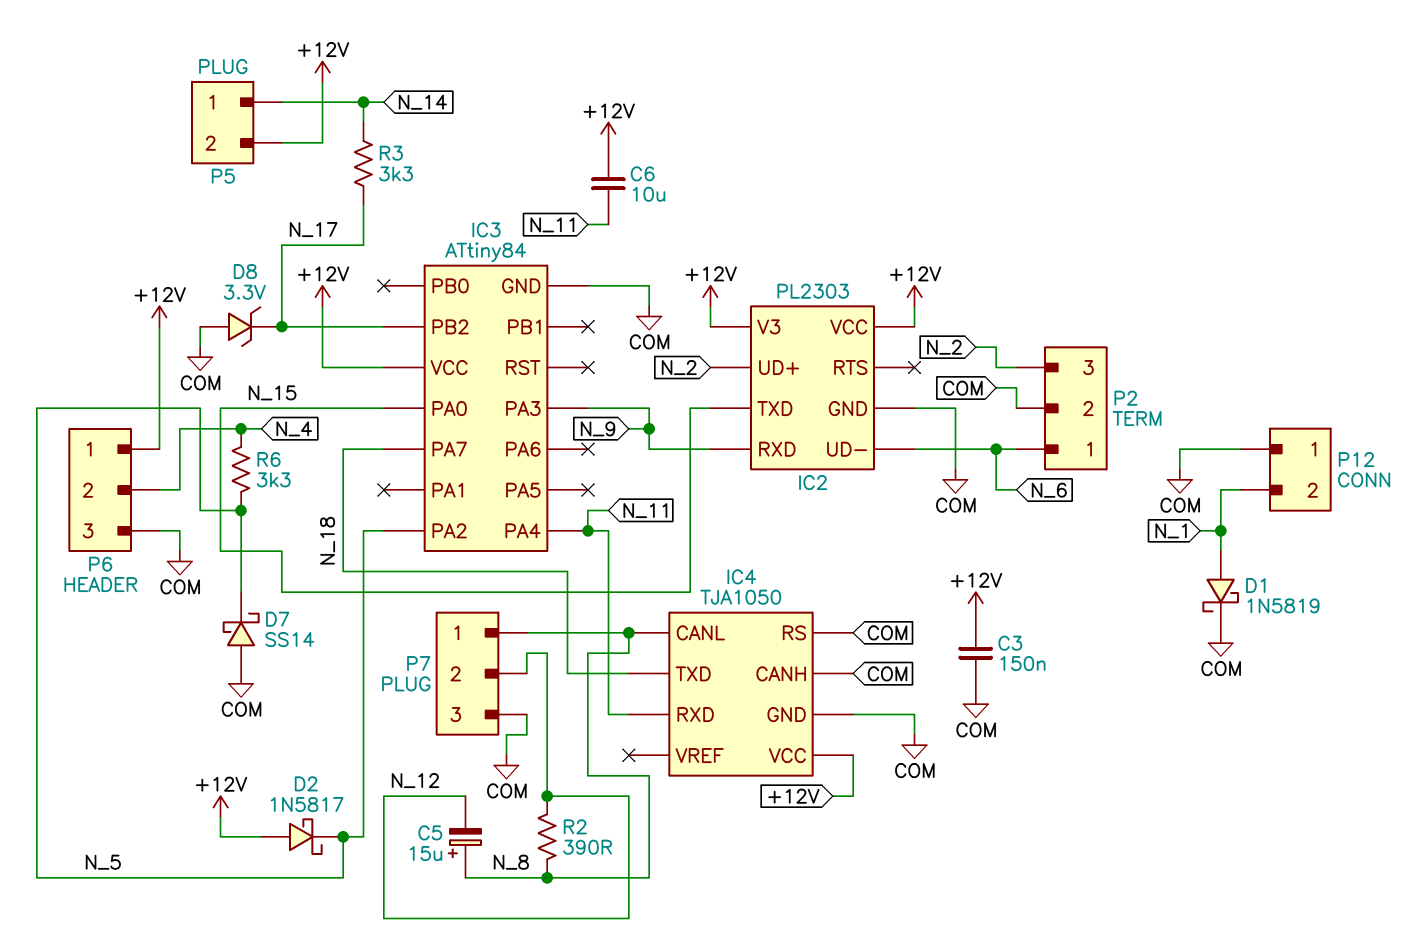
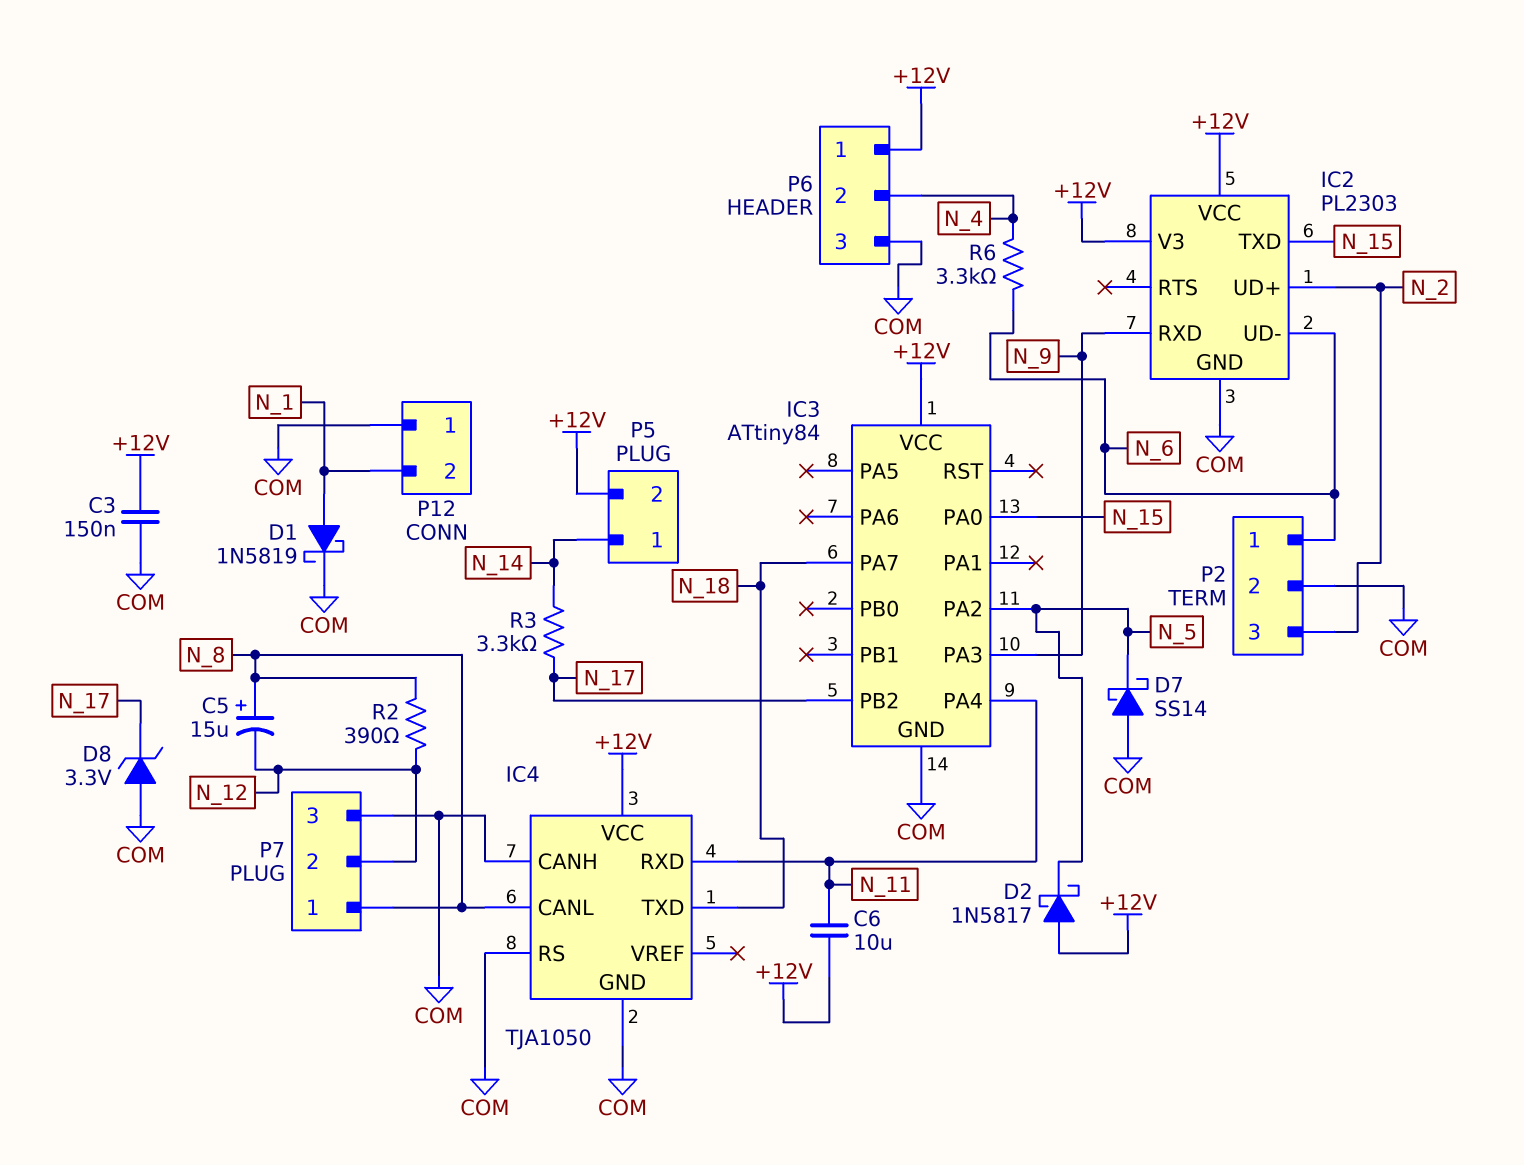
R6: 3.3k (N_4, N_5) -> 3.3k (N_4, N_6)

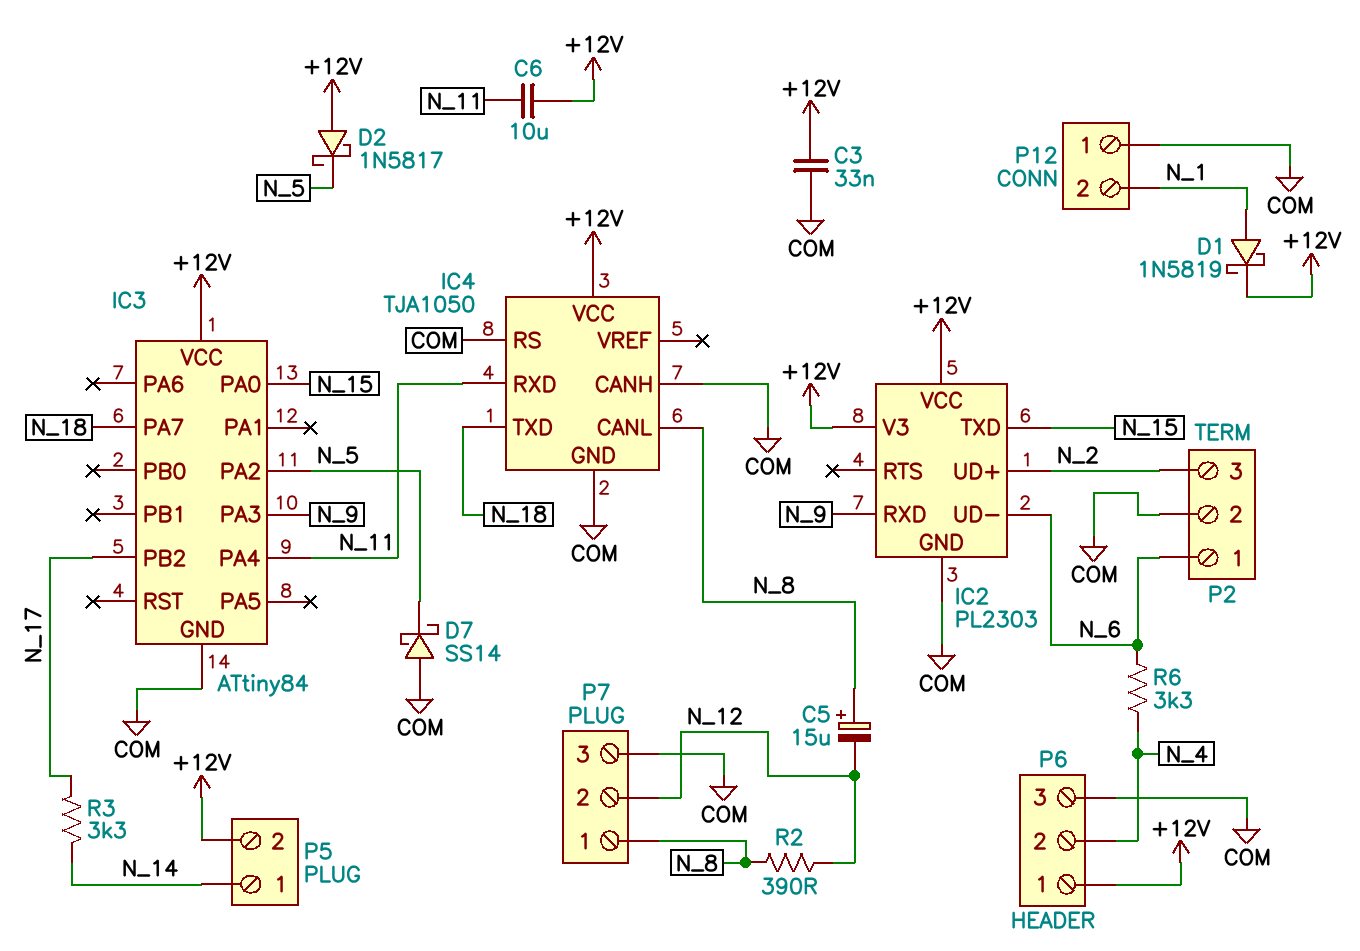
C3: 150nF (+12V, COM) -> 33nF (+12V, COM)
D1: schottky 1N5819 (A N_1, K COM) -> schottky 1N5819 (A N_1, K +12V)
D8: zener 3.3V (A COM, K N_17) -> none

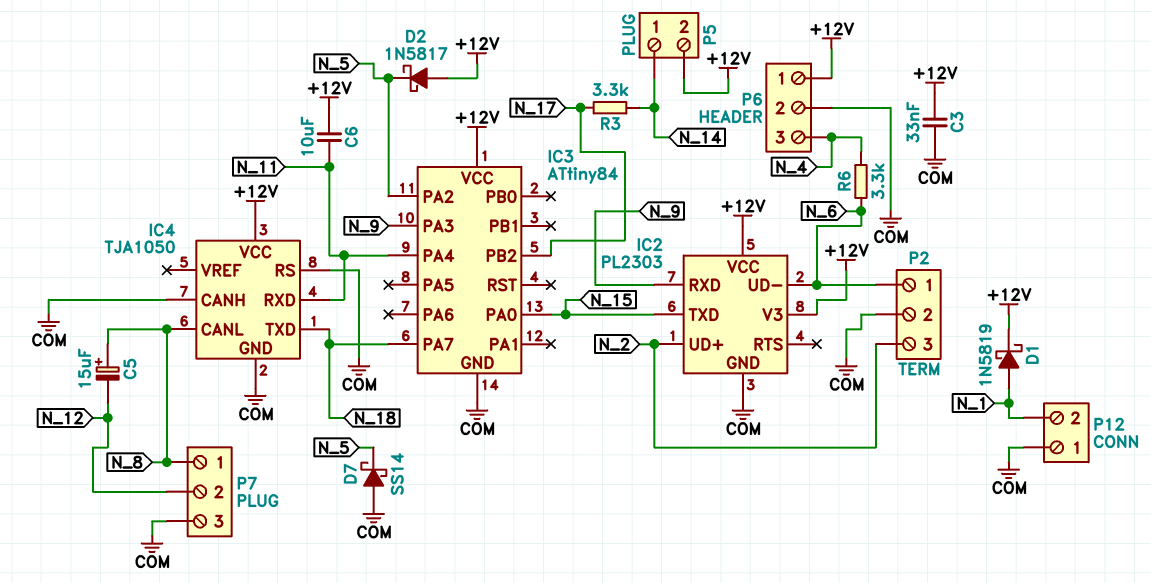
P6 pin 2: N_4 -> COM
P6 pin 3: COM -> N_4
R2: 390 (N_8, N_12) -> none

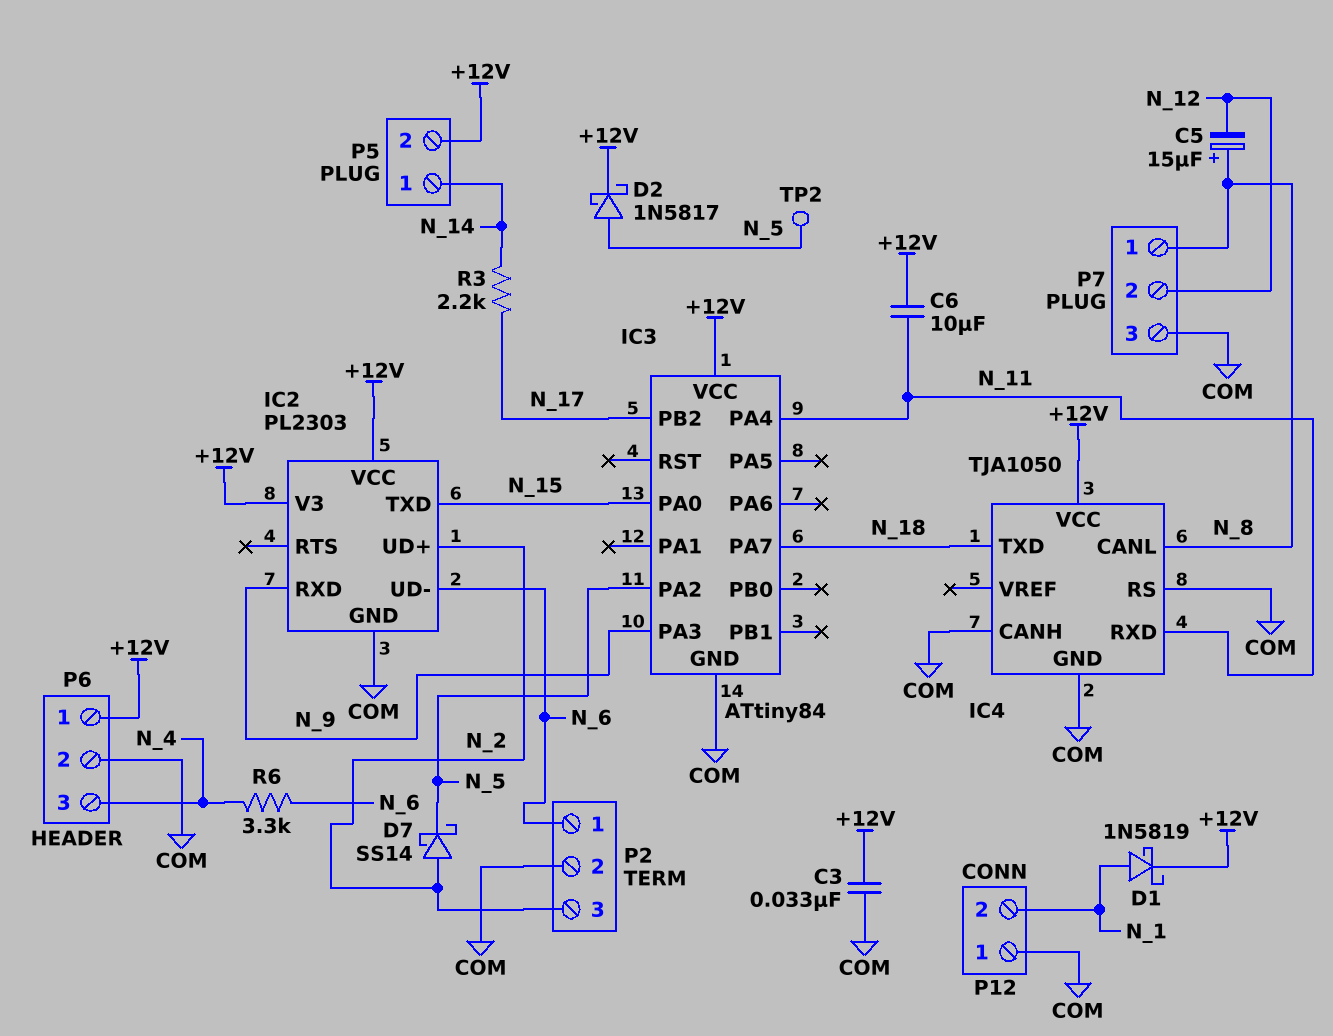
D2: schottky 1N5817 (A +12V, K N_5) -> schottky 1N5817 (A N_5, K +12V)
D7: schottky SS14 (A COM, K N_5) -> schottky SS14 (A N_2, K N_5)
R3: 3.3k (N_14, N_17) -> 2.2k (N_14, N_17)
TP2: none -> test point (N_5)

